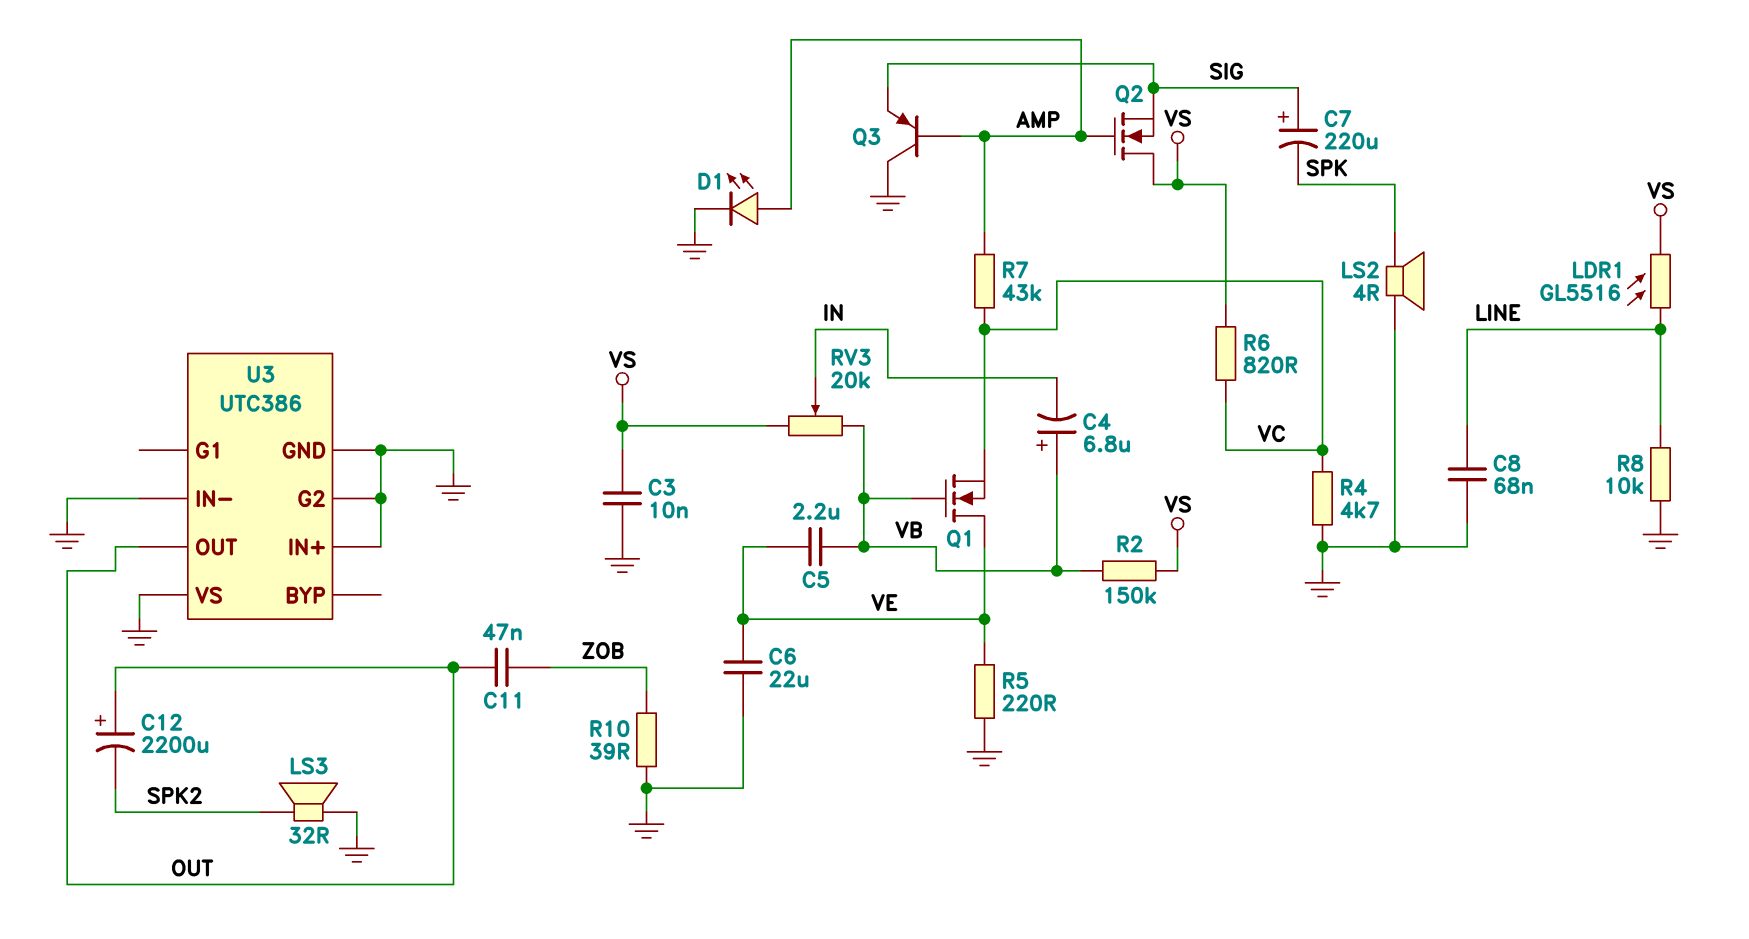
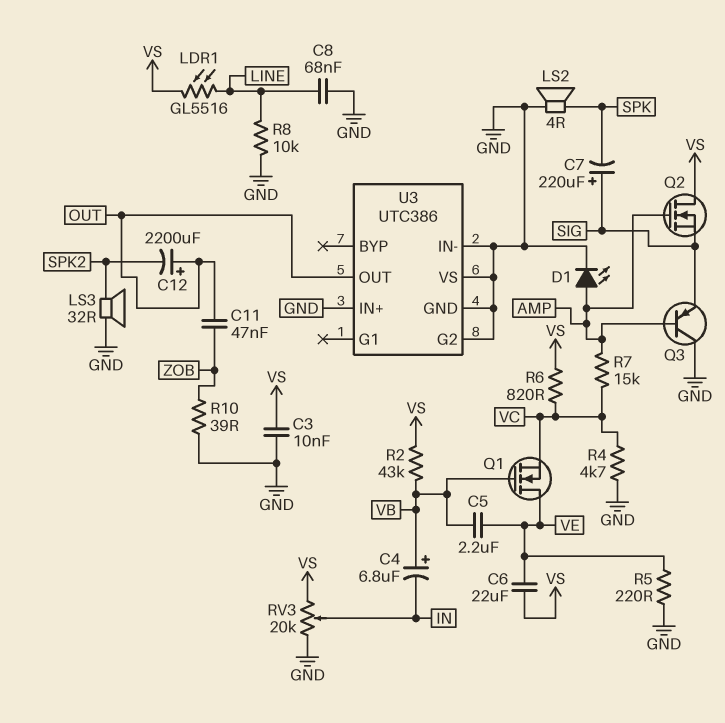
C6: 22uF (GND, VE) -> 22uF (VE, VS)
R2: 150k (VB, VS) -> 43k (VB, VS)
R7: 43k (AMP, VC) -> 15k (AMP, VC)
RV3: 20k (VB, VS, wiper IN) -> 20k (GND, VS, wiper IN)

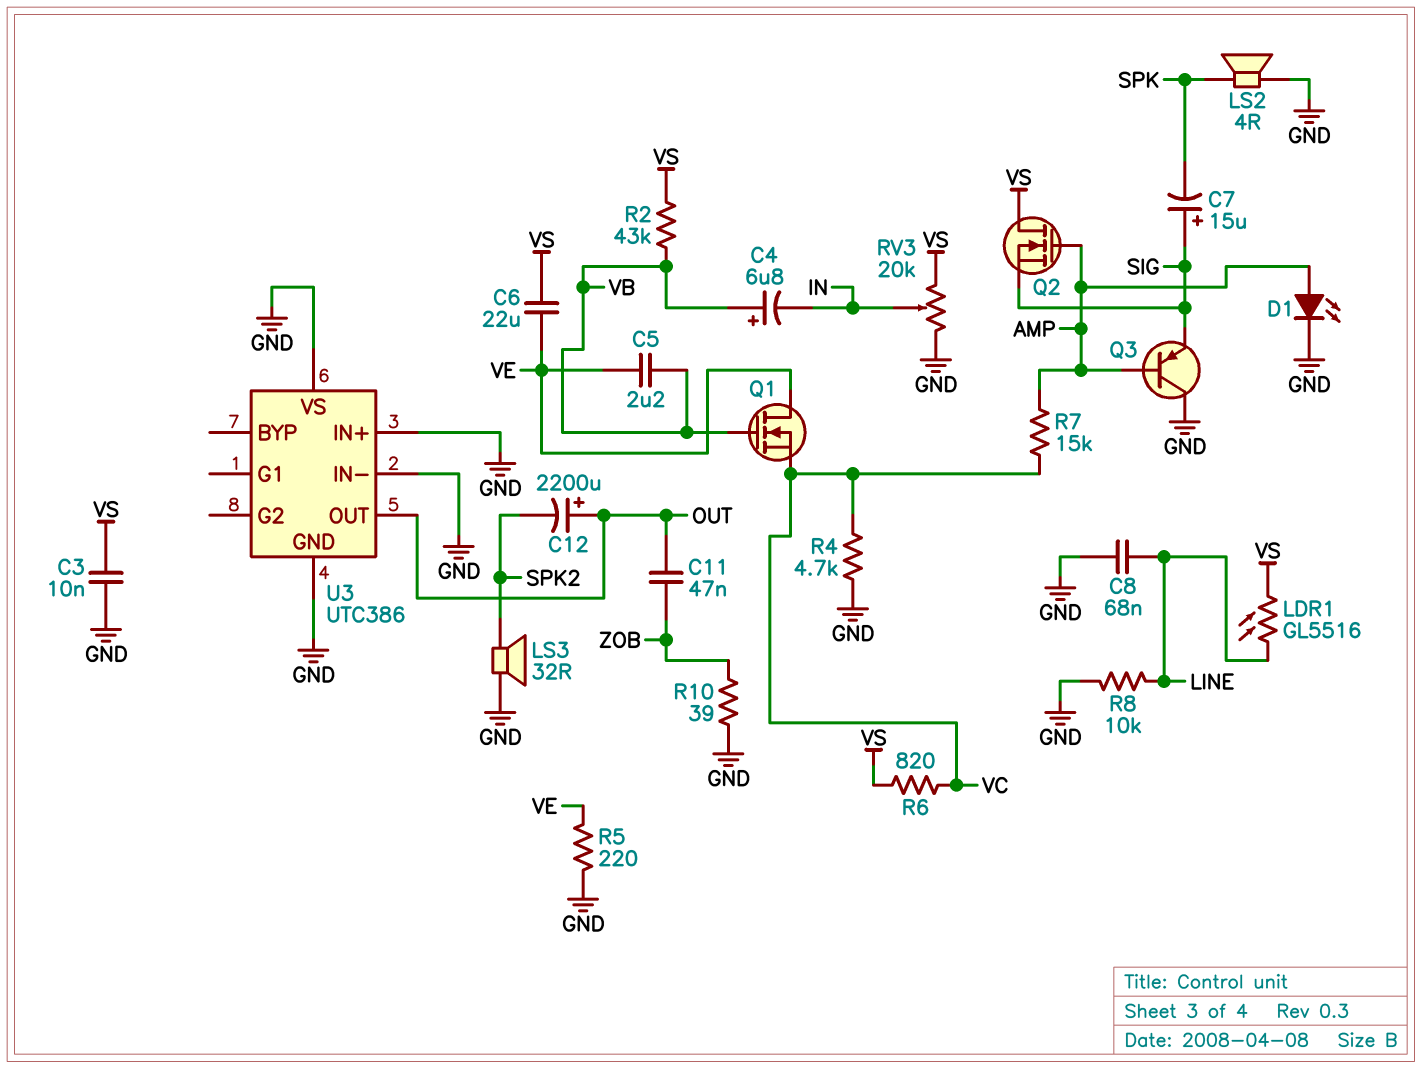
C7: 220uF (plus SIG, minus SPK) -> 15uF (plus SIG, minus SPK)
U3 pin G2: GND -> none

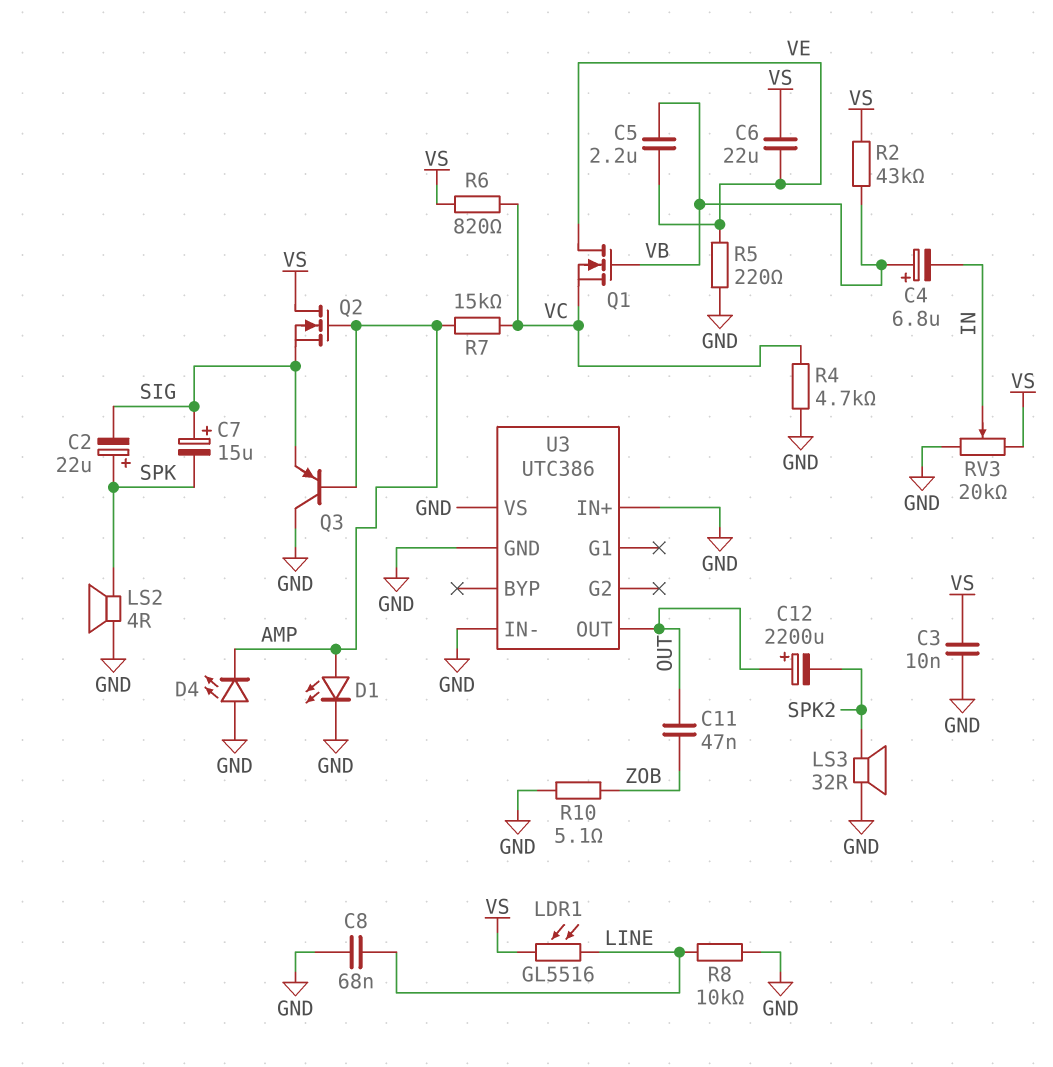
C2: none -> 22uF (plus SPK, minus SIG)
D4: none -> LED (A GND, K AMP)
R10: 39 (GND, ZOB) -> 5.1 (GND, ZOB)

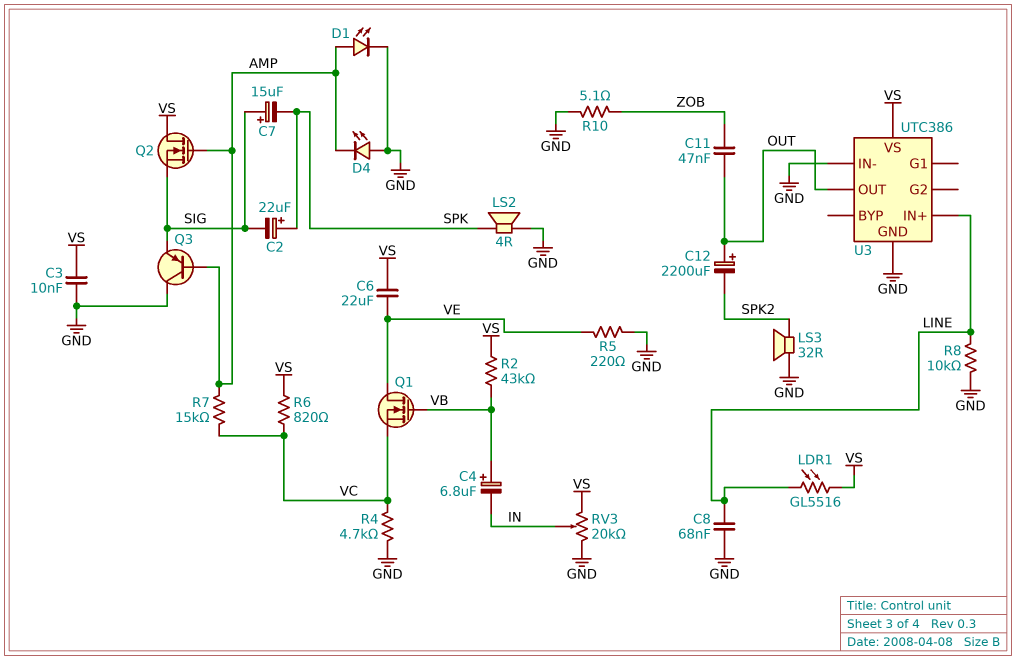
C5: 2.2uF (VB, VE) -> none
U3 pin IN+: GND -> LINE
U3 pin VS: GND -> VS

